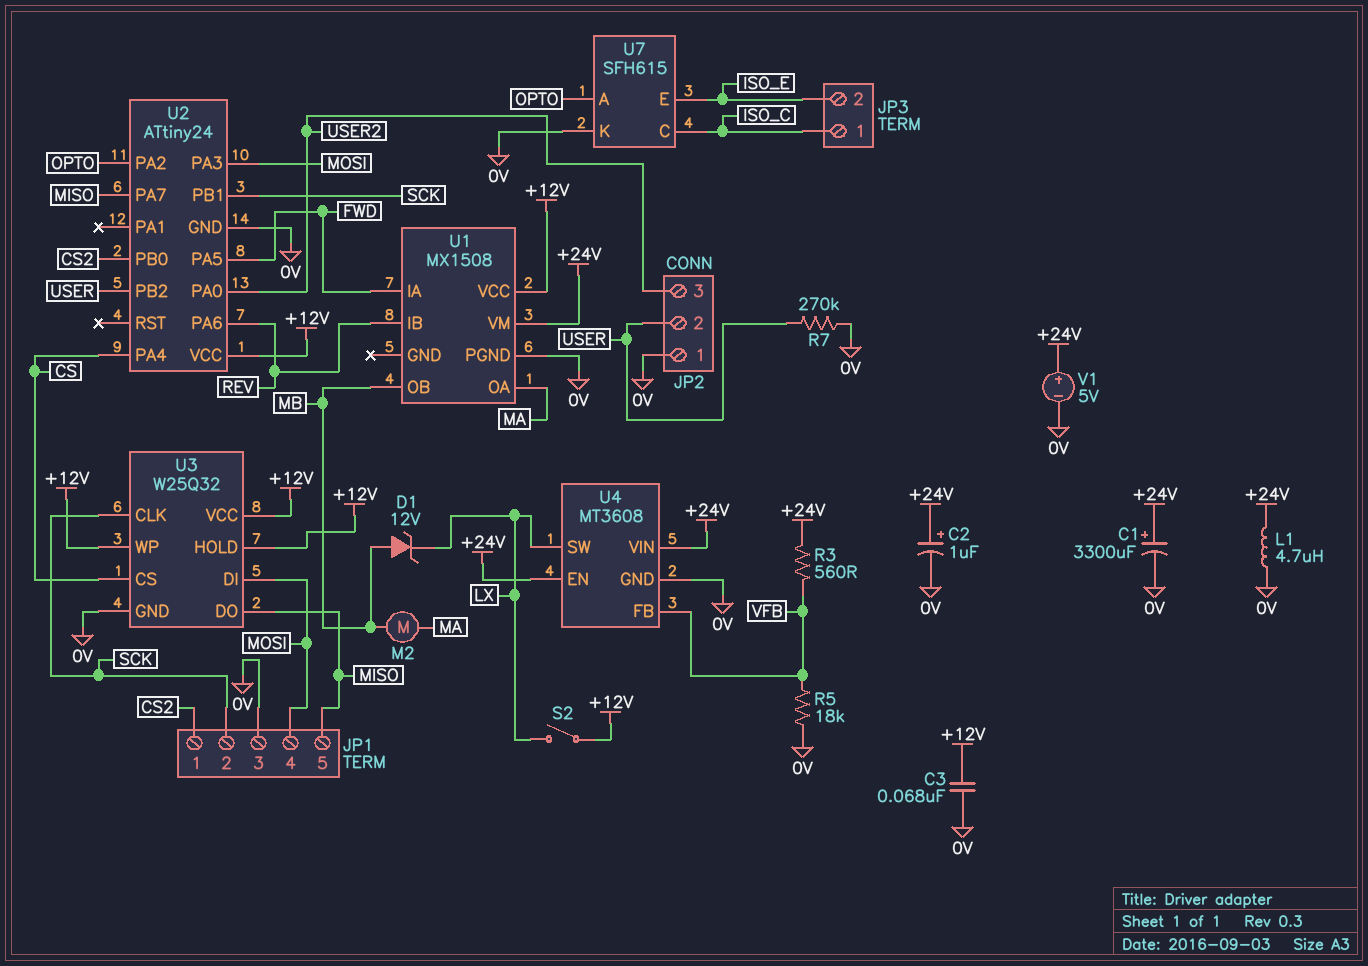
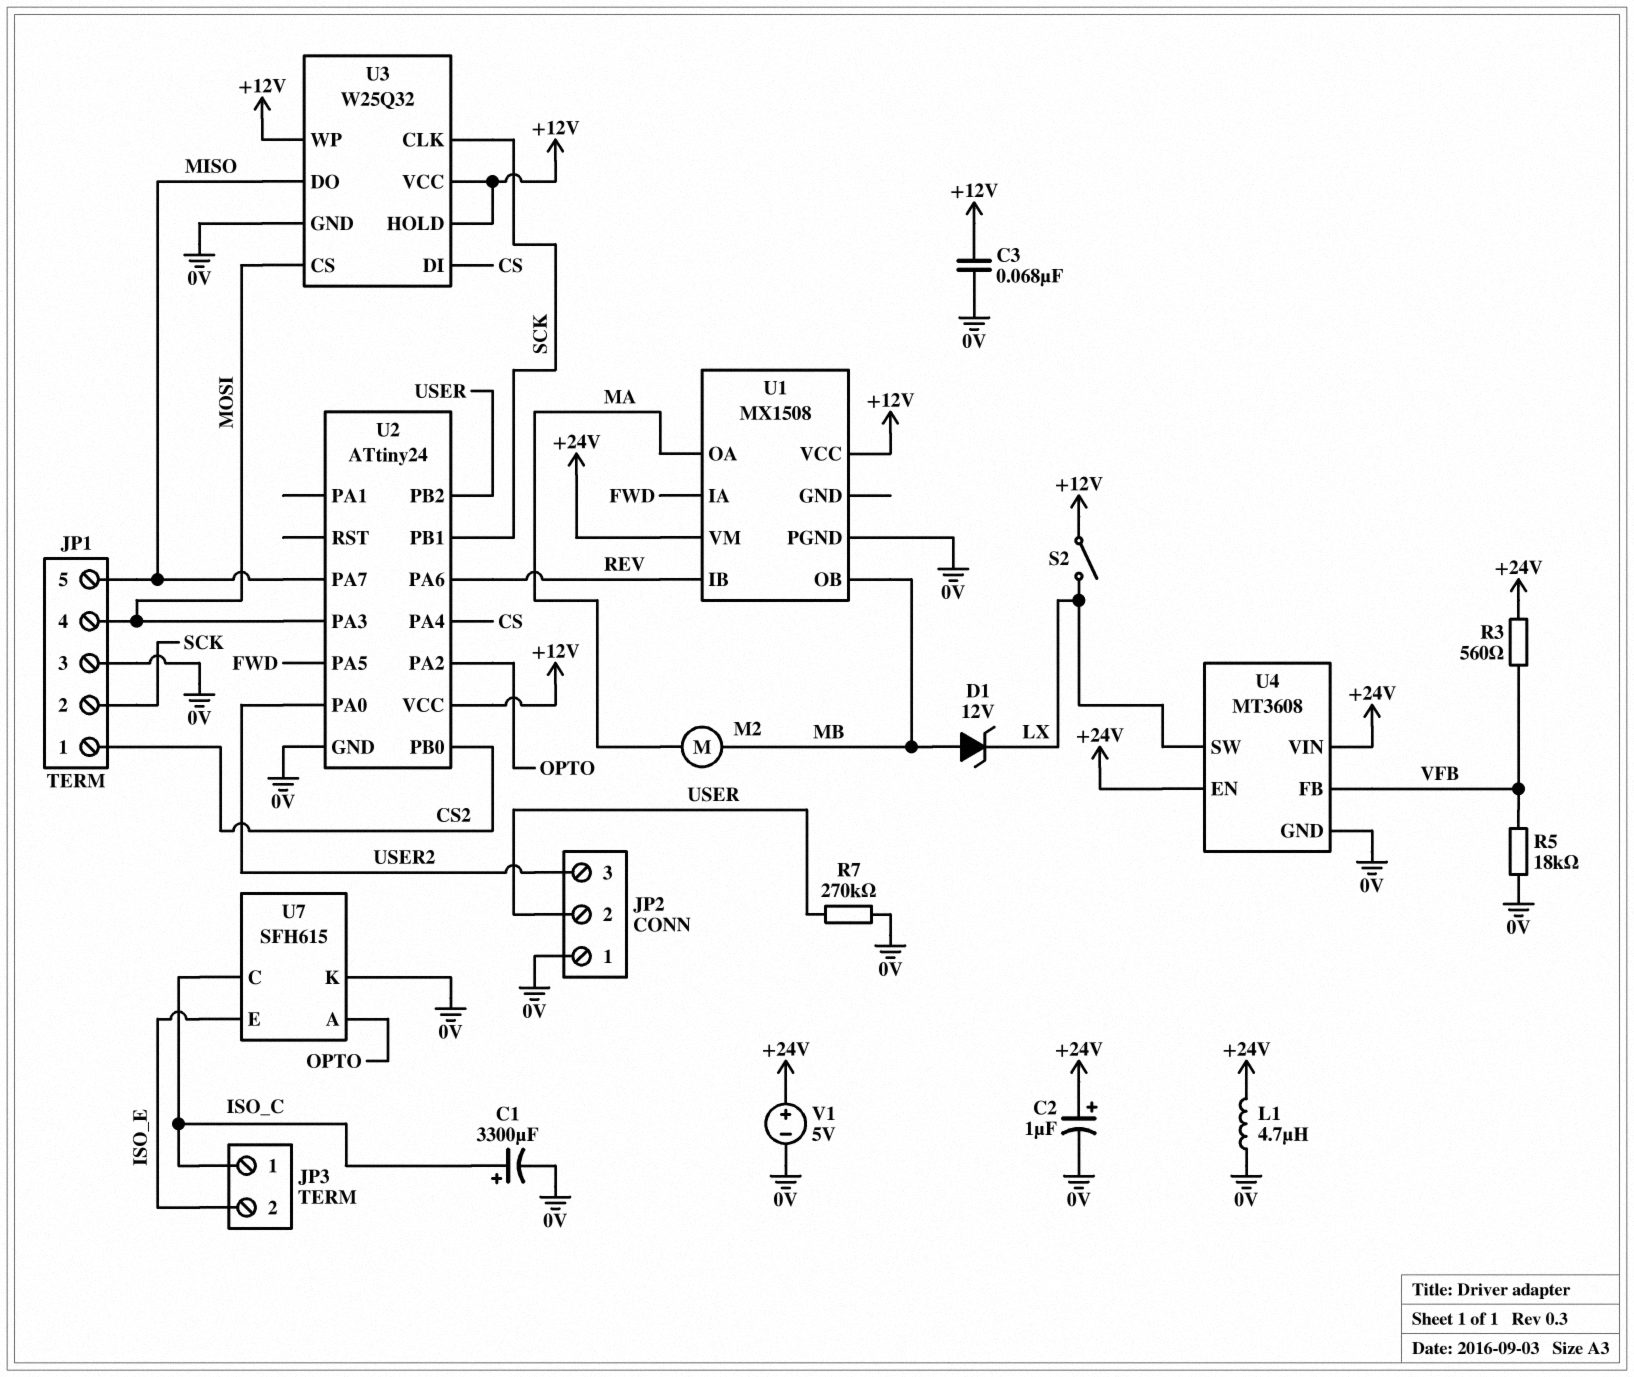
C1: 3300uF (plus +24V, minus 0V) -> 3300uF (plus ISO_C, minus 0V)
U3 pin CS: CS -> MOSI
U3 pin DI: MOSI -> CS

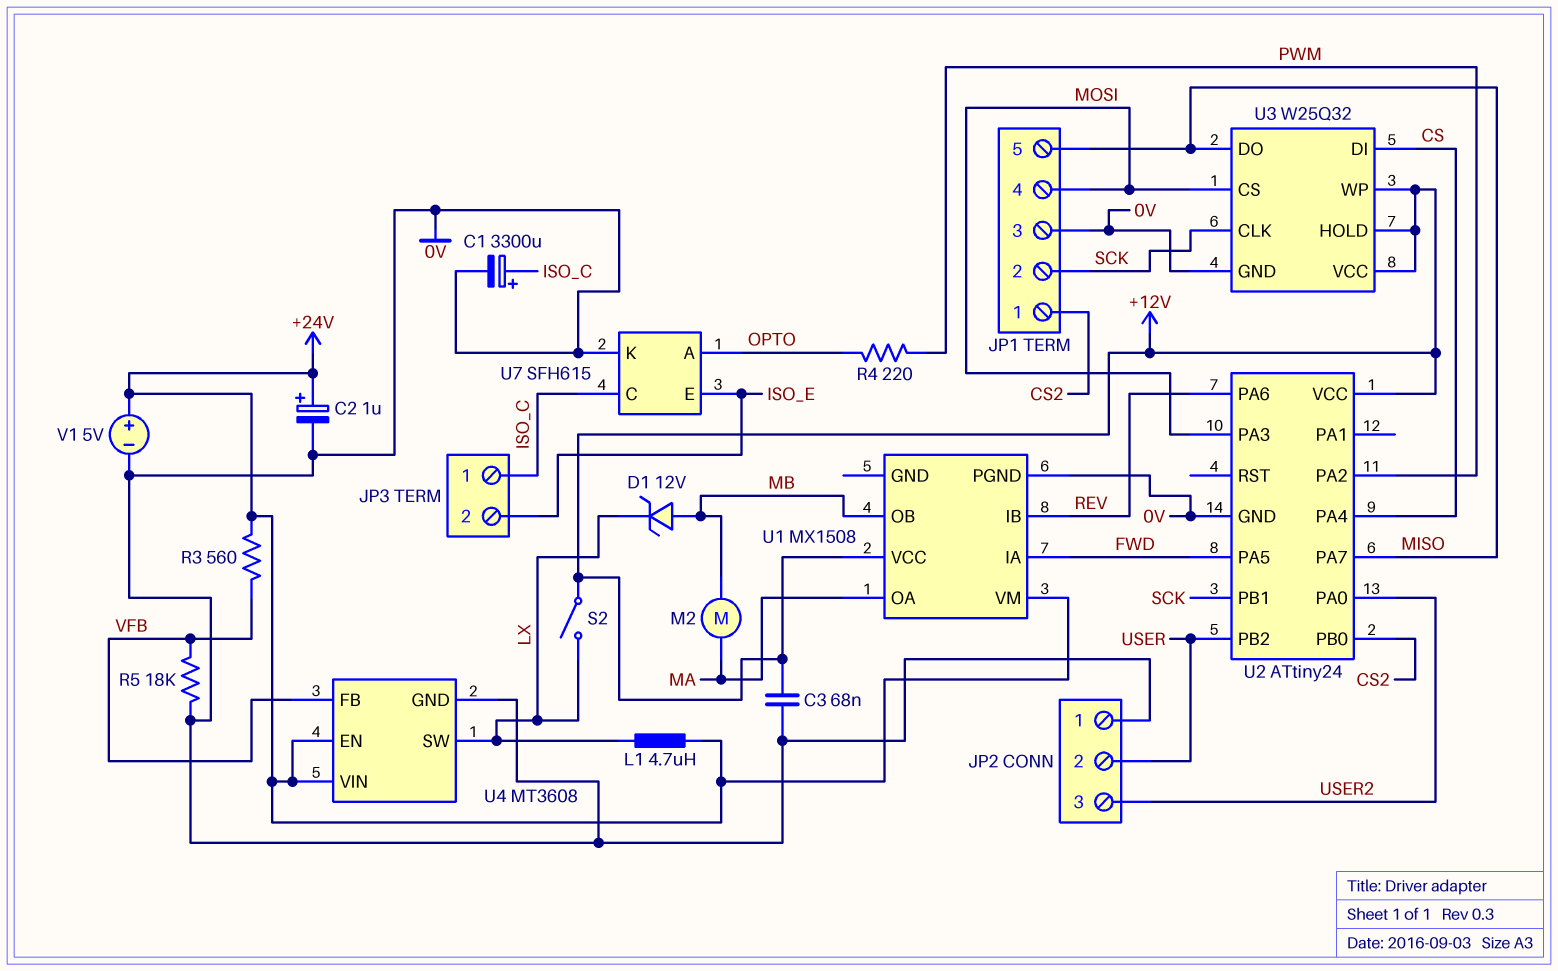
L1: 4.7uH (+24V, 0V) -> 4.7uH (+24V, LX)
R4: none -> 220 (OPTO, PWM)
R7: 270k (0V, USER) -> none
U2 pin PA2: OPTO -> PWM

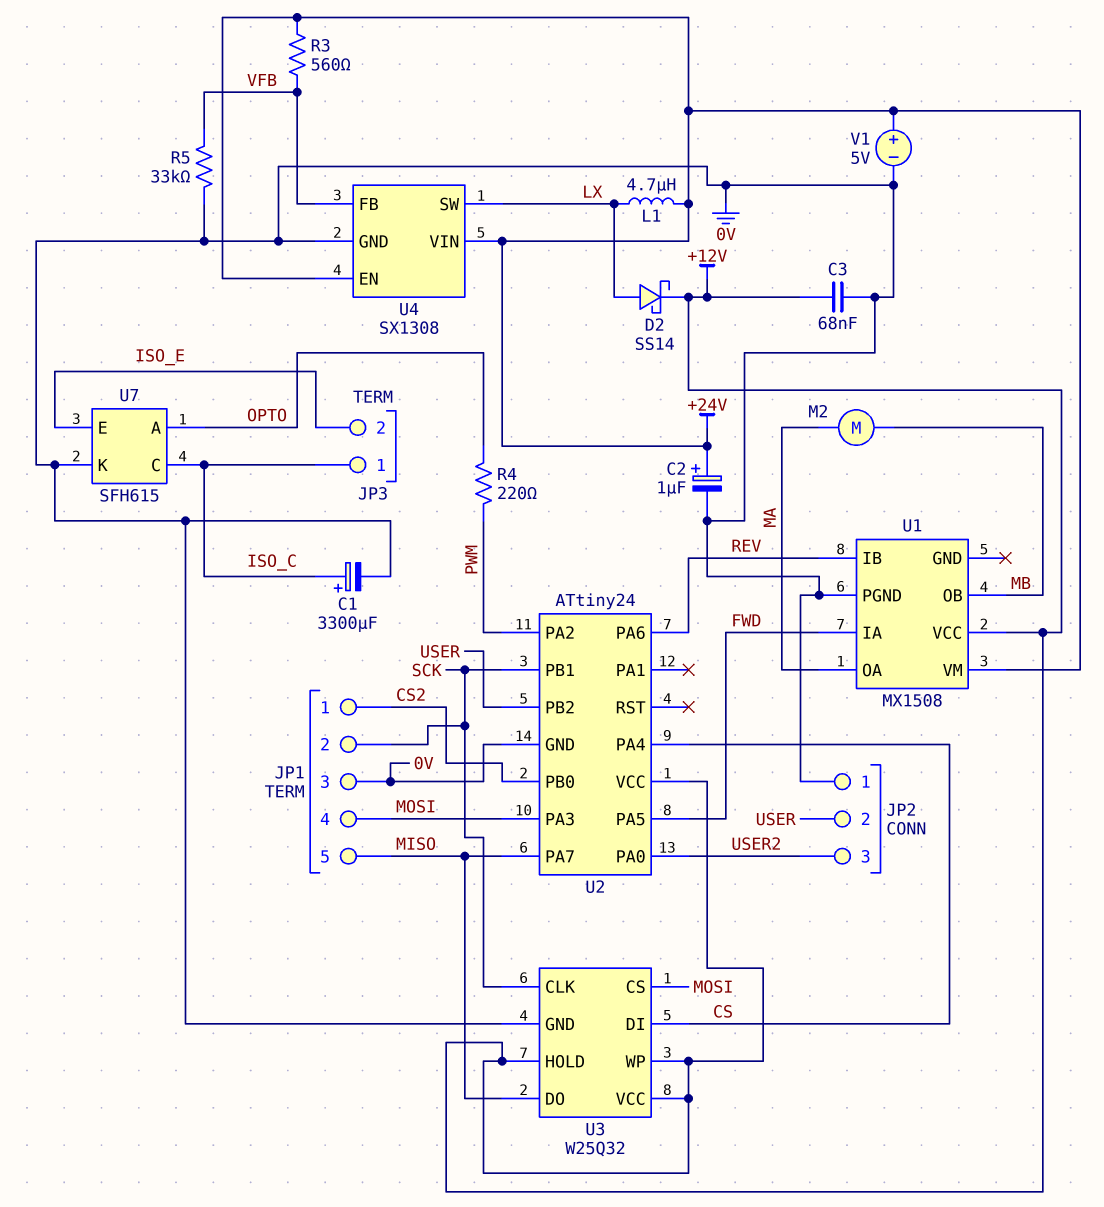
D1: zener 12V (A MB, K LX) -> none
D2: none -> schottky SS14 (A LX, K +12V)
R5: 18k (0V, VFB) -> 33k (0V, VFB)
S2: switch (+12V, LX) -> none
U4: MT3608 -> SX1308

